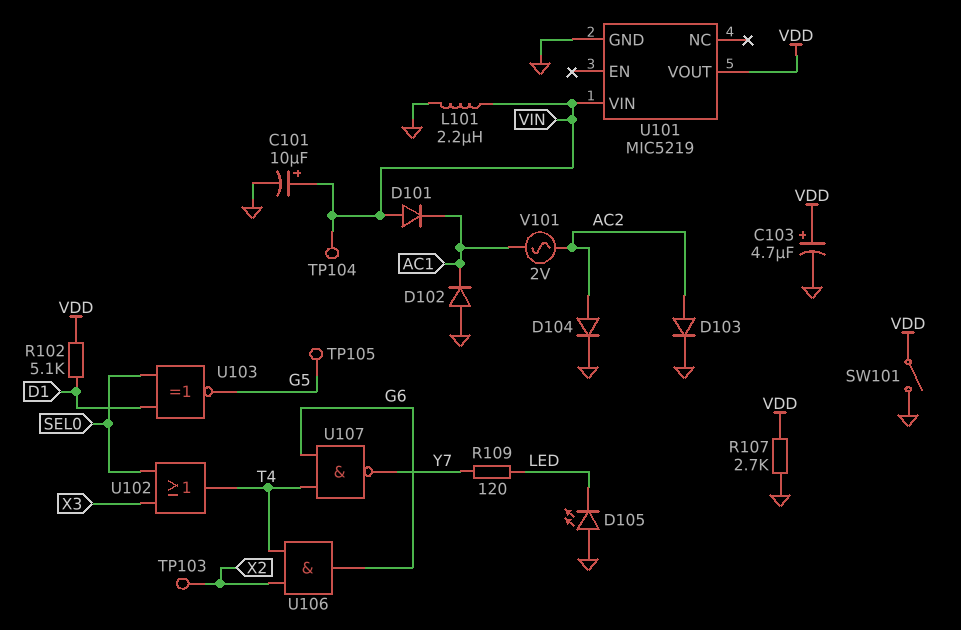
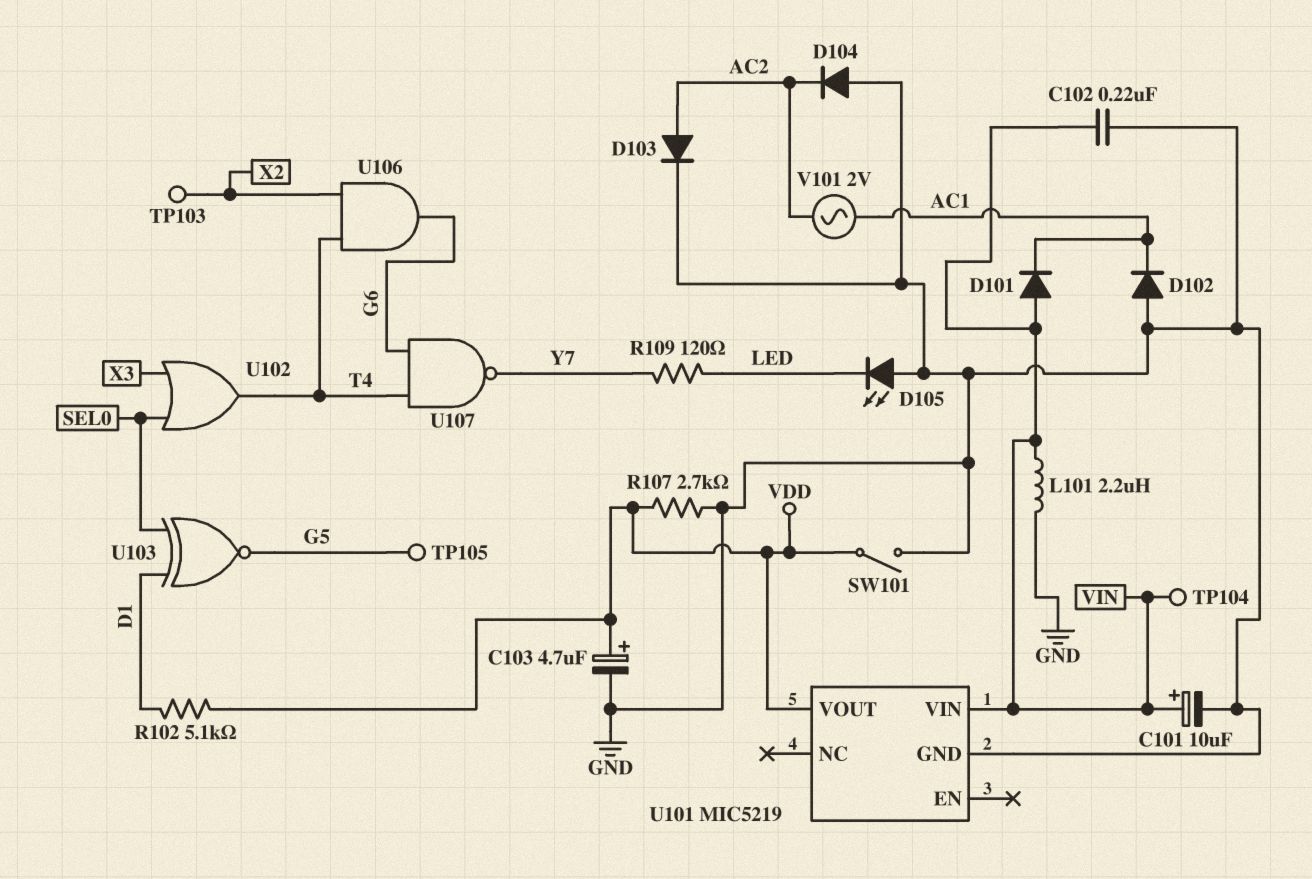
C102: none -> 220nF (GND, VIN)
D104: diode (A AC2, K GND) -> diode (A GND, K AC2)

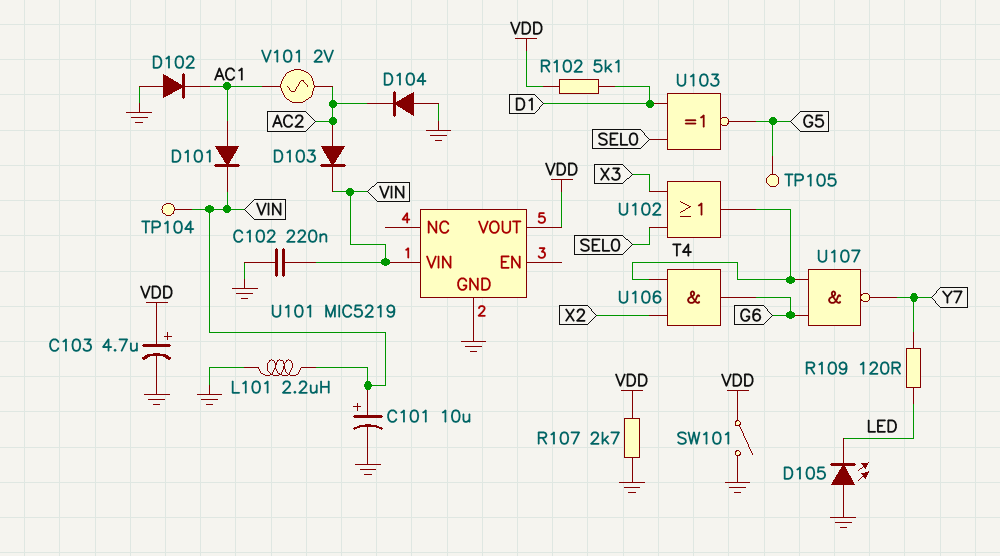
D101: diode (A VIN, K AC1) -> diode (A AC1, K VIN)
D103: diode (A AC2, K GND) -> diode (A AC2, K VIN)
TP103: test point (X2) -> none

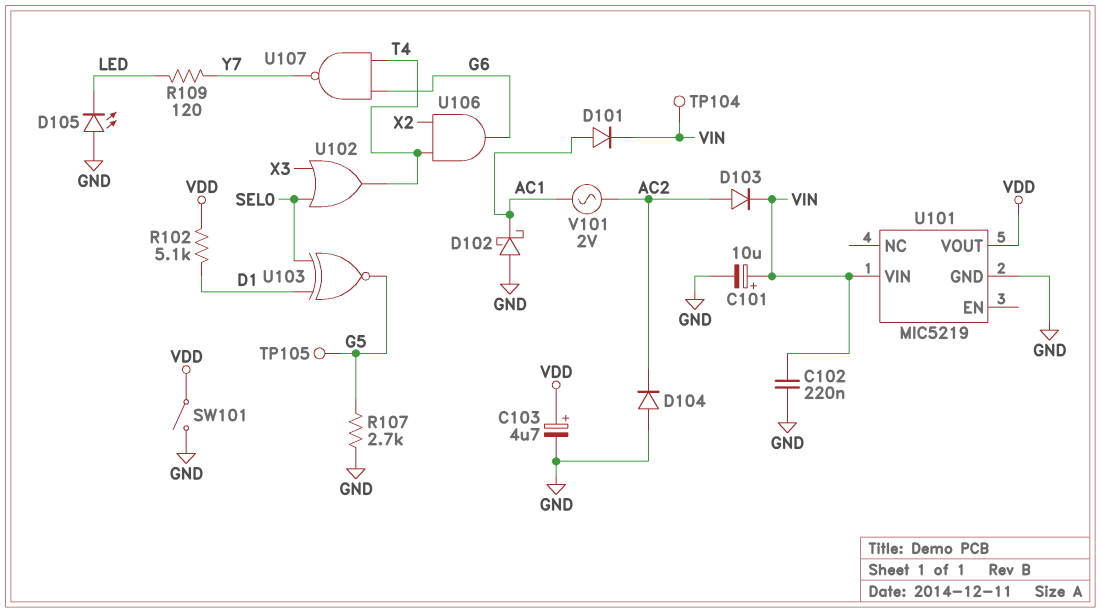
D102: diode (A GND, K AC1) -> schottky (A GND, K AC1)
L101: 2.2uH (GND, VIN) -> none
R107: 2.7k (GND, VDD) -> 2.7k (G5, GND)

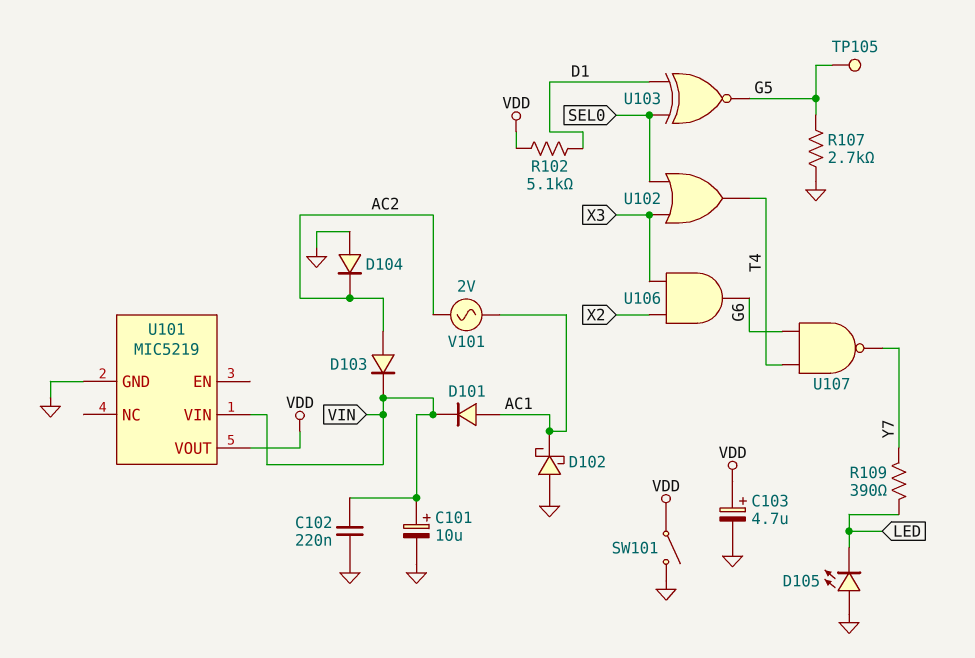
R109: 120 (LED, Y7) -> 390 (LED, Y7)
TP104: test point (VIN) -> none
U106: AND (in T4, in X2, out G6) -> AND (in X2, in X3, out G6)

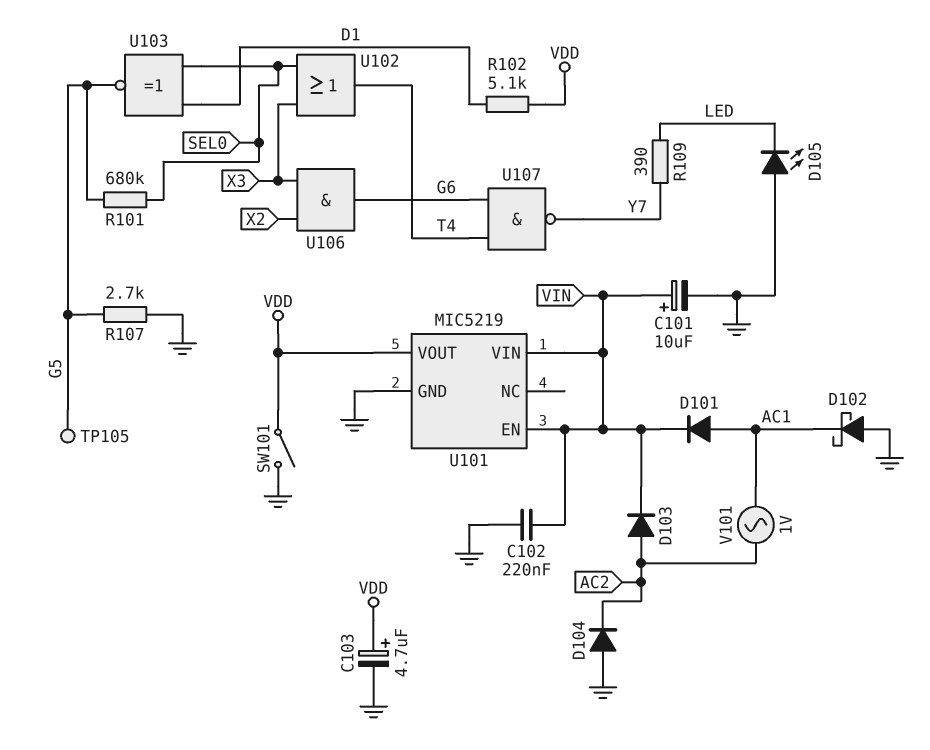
R101: none -> 680k (G5, SEL0)
U101 pin EN: none -> VIN
V101: AC 2V (AC1, AC2) -> AC 1V (AC1, AC2)

